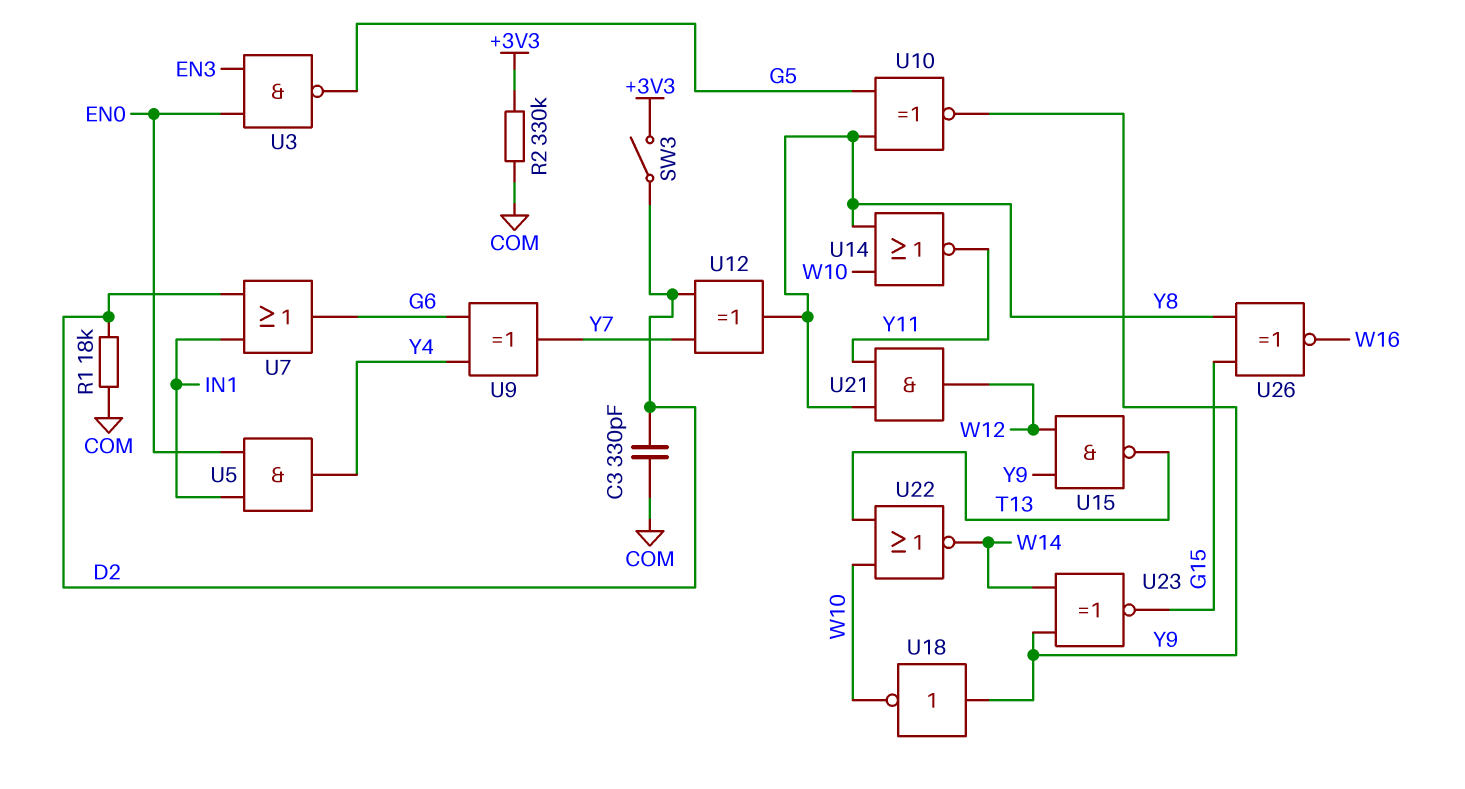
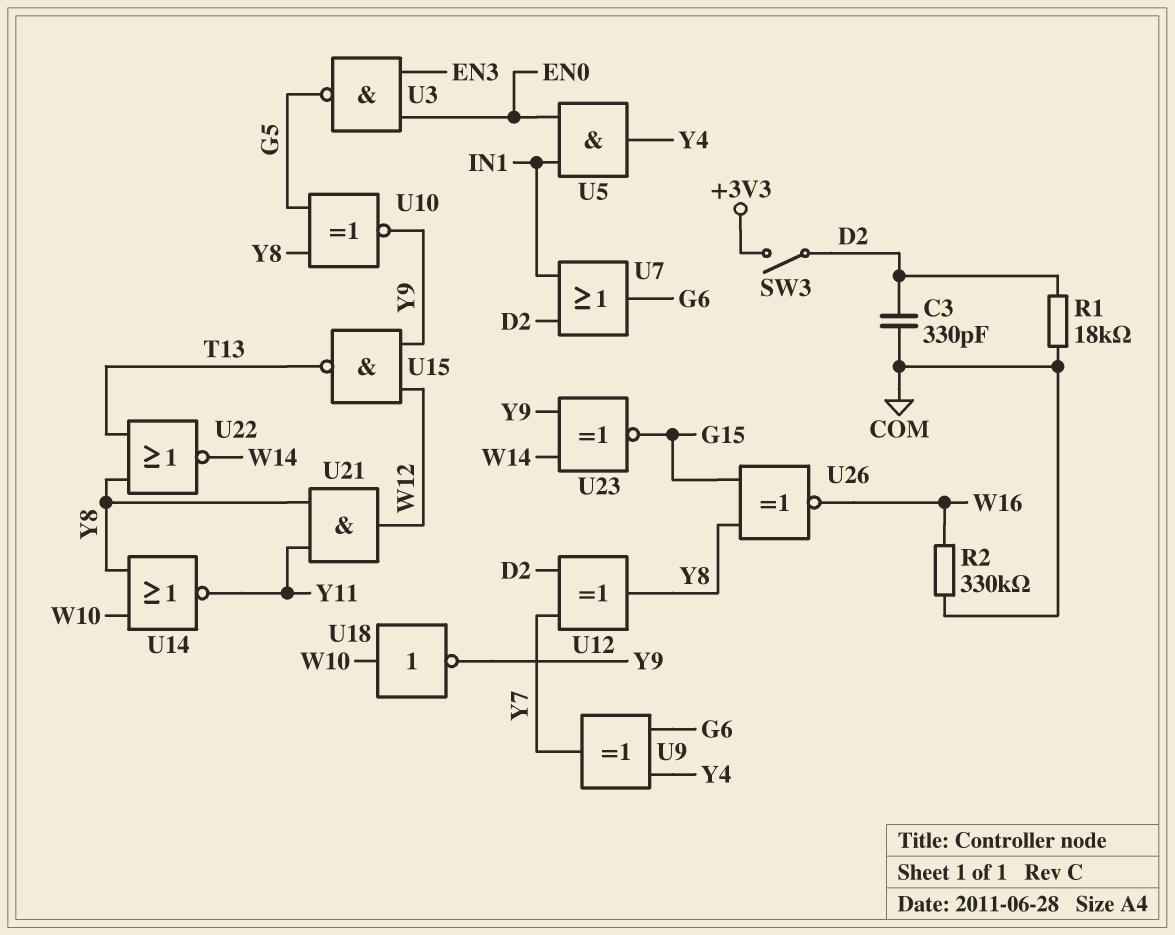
R2: 330k (+3V3, COM) -> 330k (COM, W16)
U18: NOT (in Y9, out W10) -> NOT (in W10, out Y9)
U22: NOR (in T13, in W10, out W14) -> NOR (in T13, in Y8, out W14)

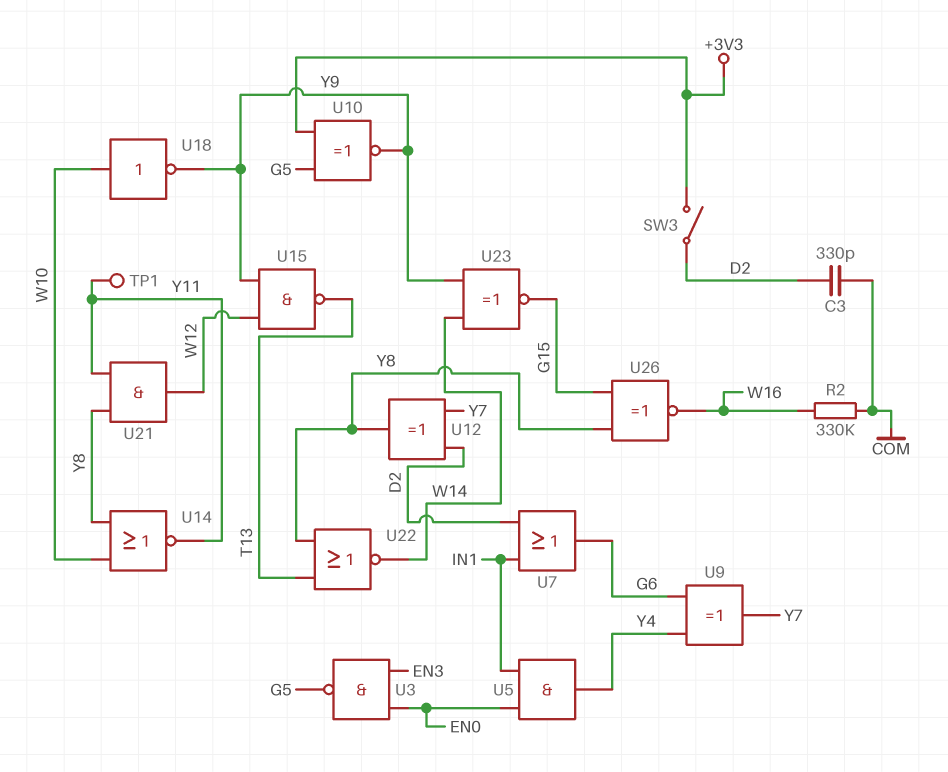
R1: 18k (COM, D2) -> none
TP1: none -> test point (Y11)
U10: XNOR (in G5, in Y8, out Y9) -> XNOR (in +3V3, in G5, out Y9)

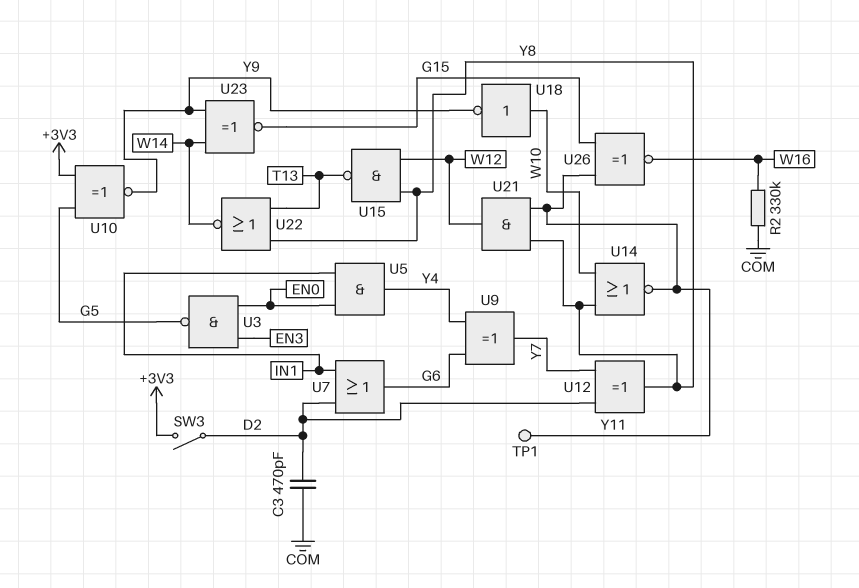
C3: 330pF (COM, D2) -> 470pF (COM, D2)
U15: NAND (in W12, in Y9, out T13) -> NAND (in W12, in Y8, out T13)
U26: XNOR (in G15, in Y8, out W16) -> XNOR (in G15, in Y11, out W16)

